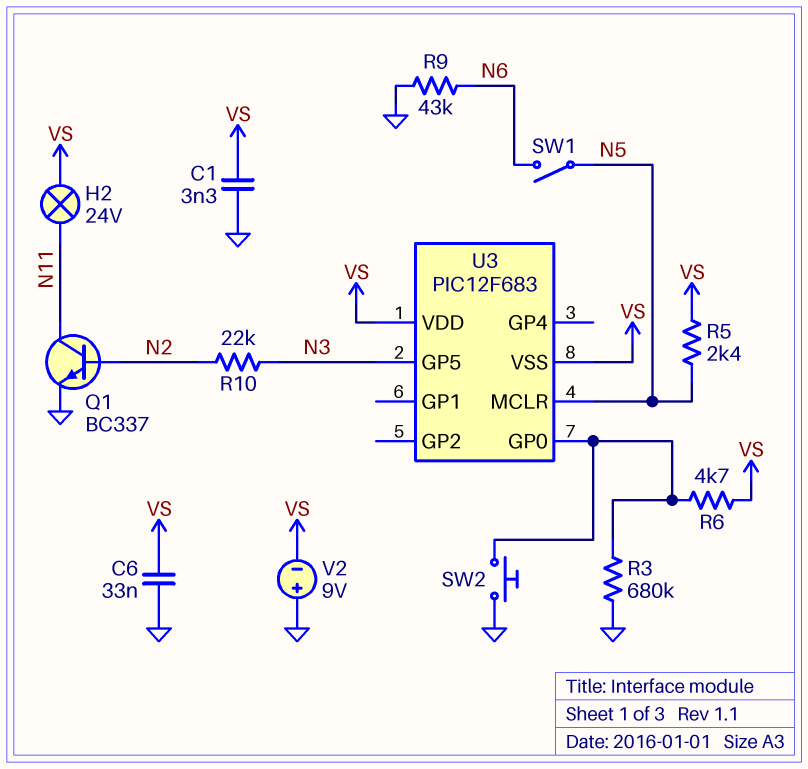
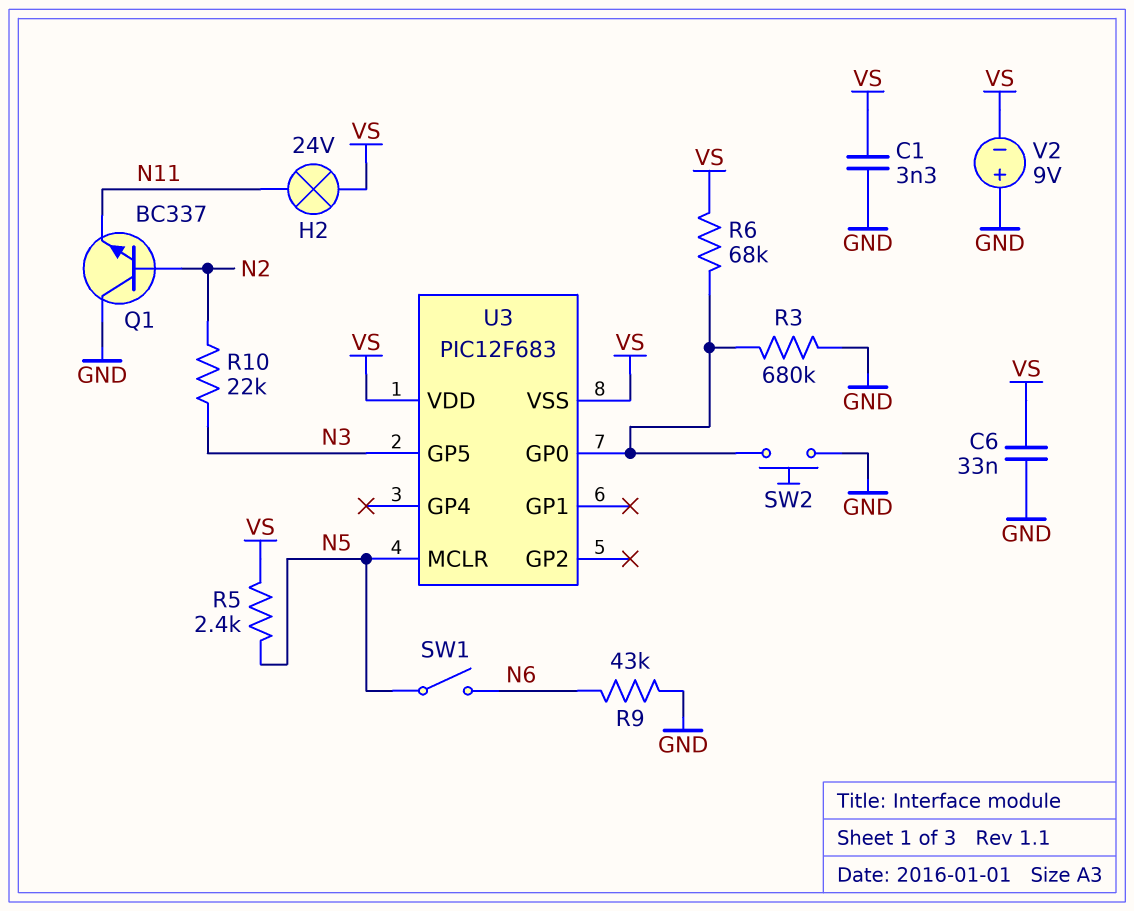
Q1: NPN BC337 (B N2, C N11, E GND) -> NPN BC337 (B N2, C GND, E N11)
R6: 4.7k (U3/GP0, VS) -> 68k (U3/GP0, VS)

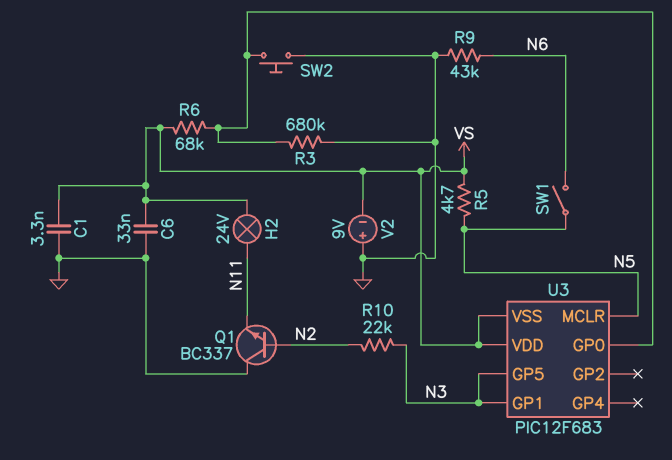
R5: 2.4k (N5, VS) -> 4.7k (N5, VS)
U3 pin GP1: none -> N3

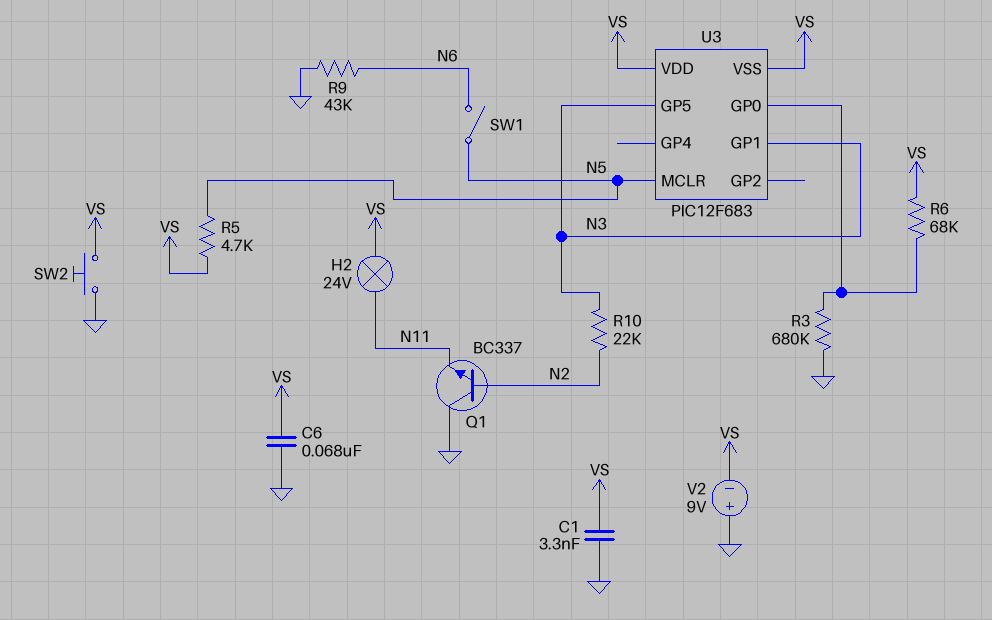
C6: 33nF (GND, VS) -> 68nF (GND, VS)
SW2: button (GND, U3/GP0) -> button (GND, VS)

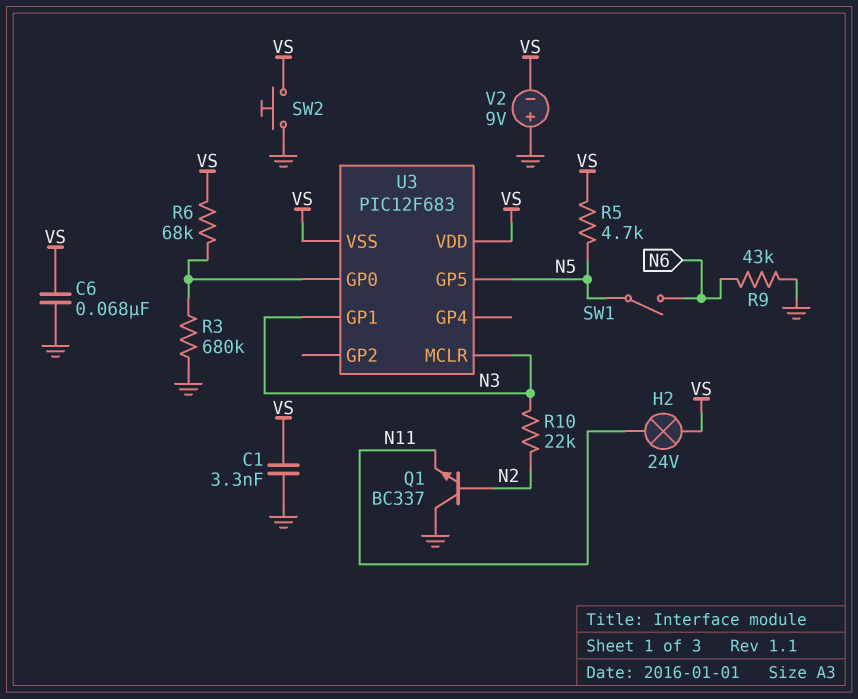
U3 pin GP5: N3 -> N5
U3 pin MCLR: N5 -> N3

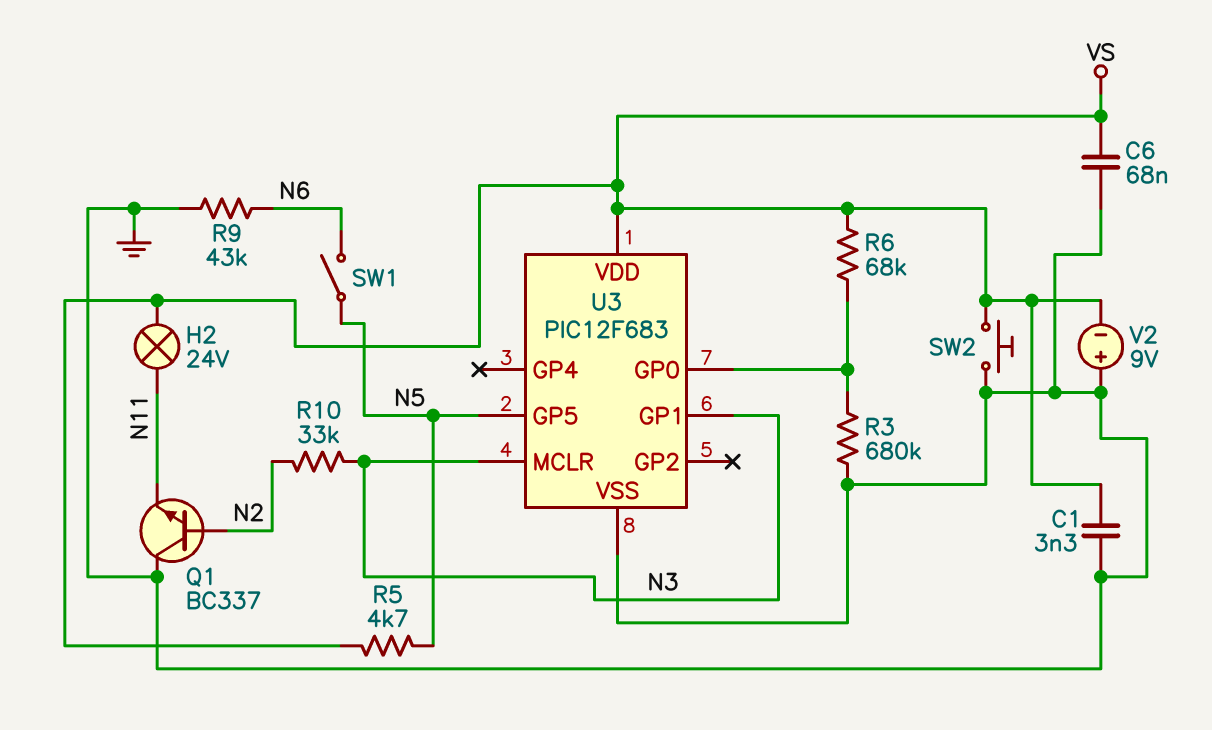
R10: 22k (N2, N3) -> 33k (N2, N3)
U3 pin VSS: VS -> GND

